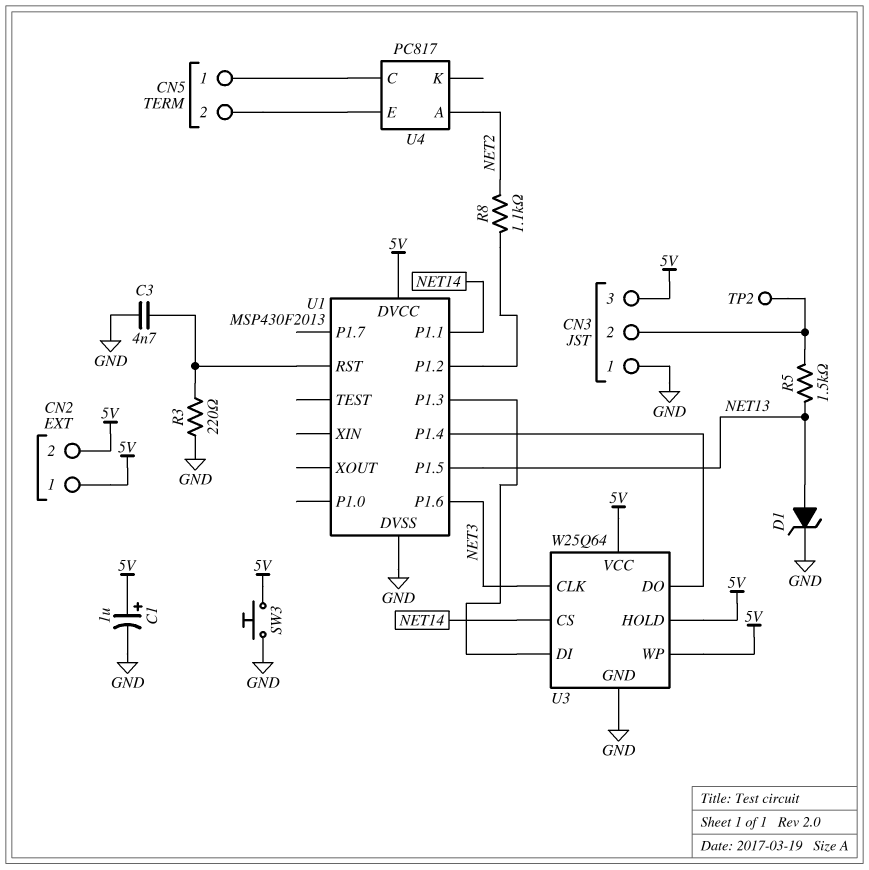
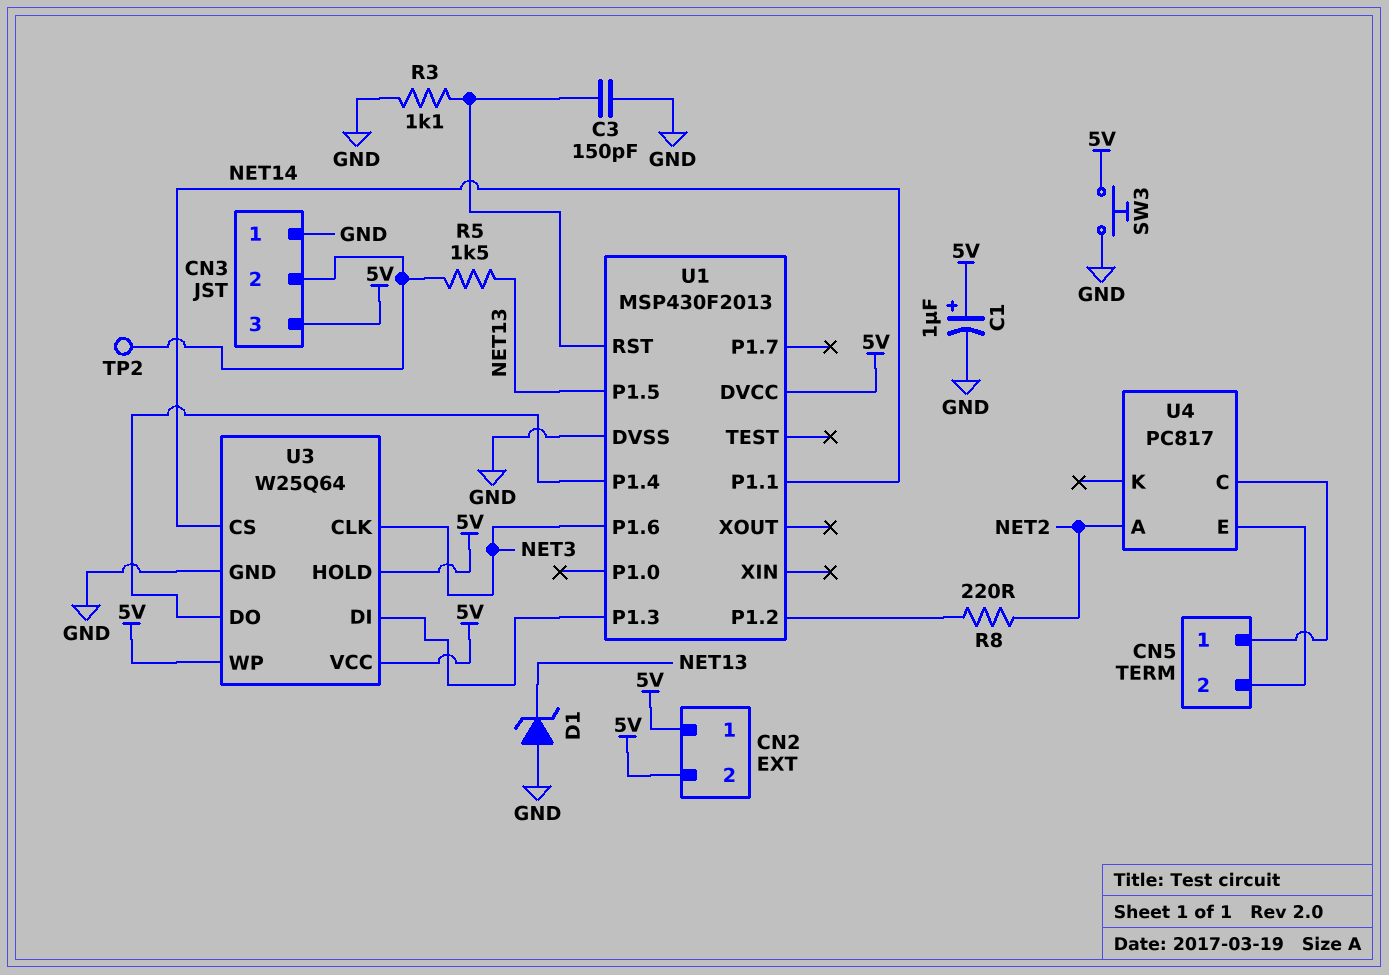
C3: 4.7nF (GND, U1/RST) -> 150pF (GND, U1/RST)
D1: zener (A NET13, K GND) -> zener (A GND, K NET13)
R3: 220 (GND, U1/RST) -> 1.1k (GND, U1/RST)
R8: 1.1k (NET2, U1/P1.2) -> 220 (NET2, U1/P1.2)

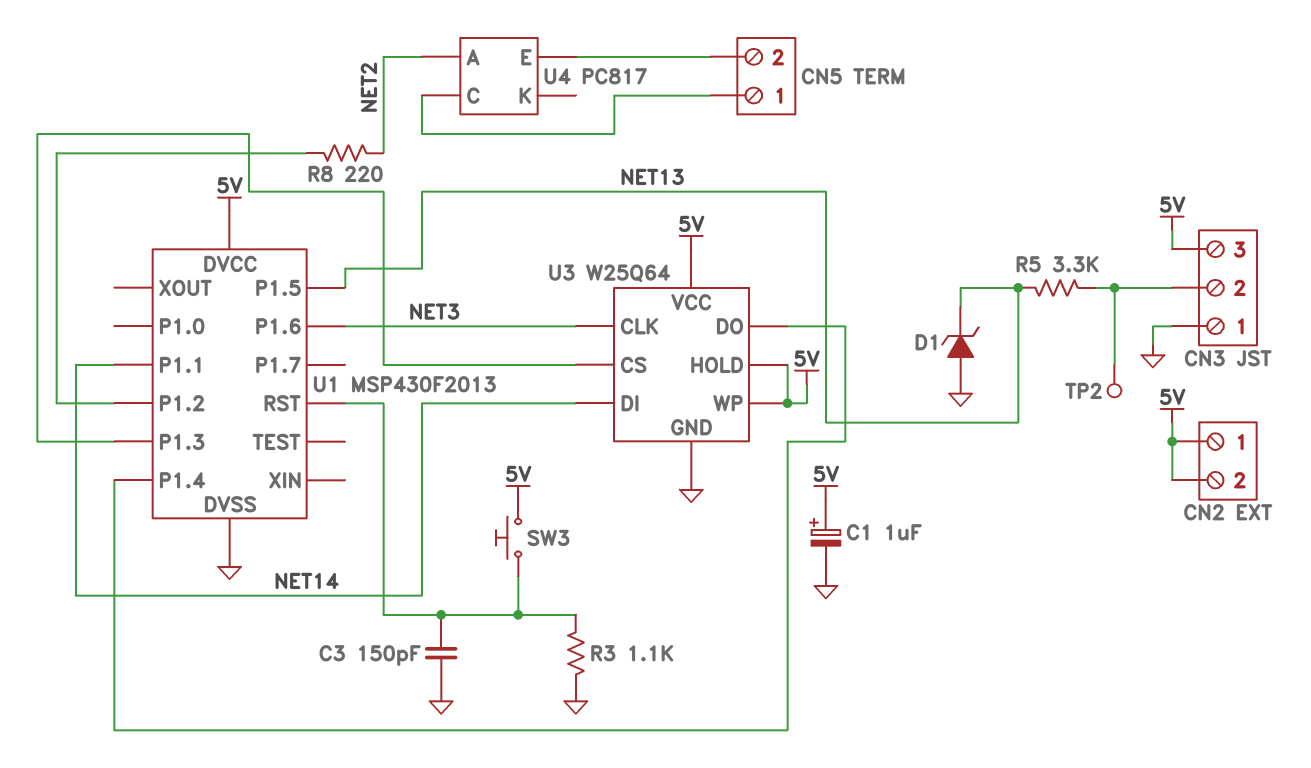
R5: 1.5k (CN3/2, NET13) -> 3.3k (CN3/2, NET13)
SW3: button (5V, GND) -> button (5V, U1/RST)
U3 pin CS: NET14 -> U1/P1.3
U3 pin DI: U1/P1.3 -> NET14

